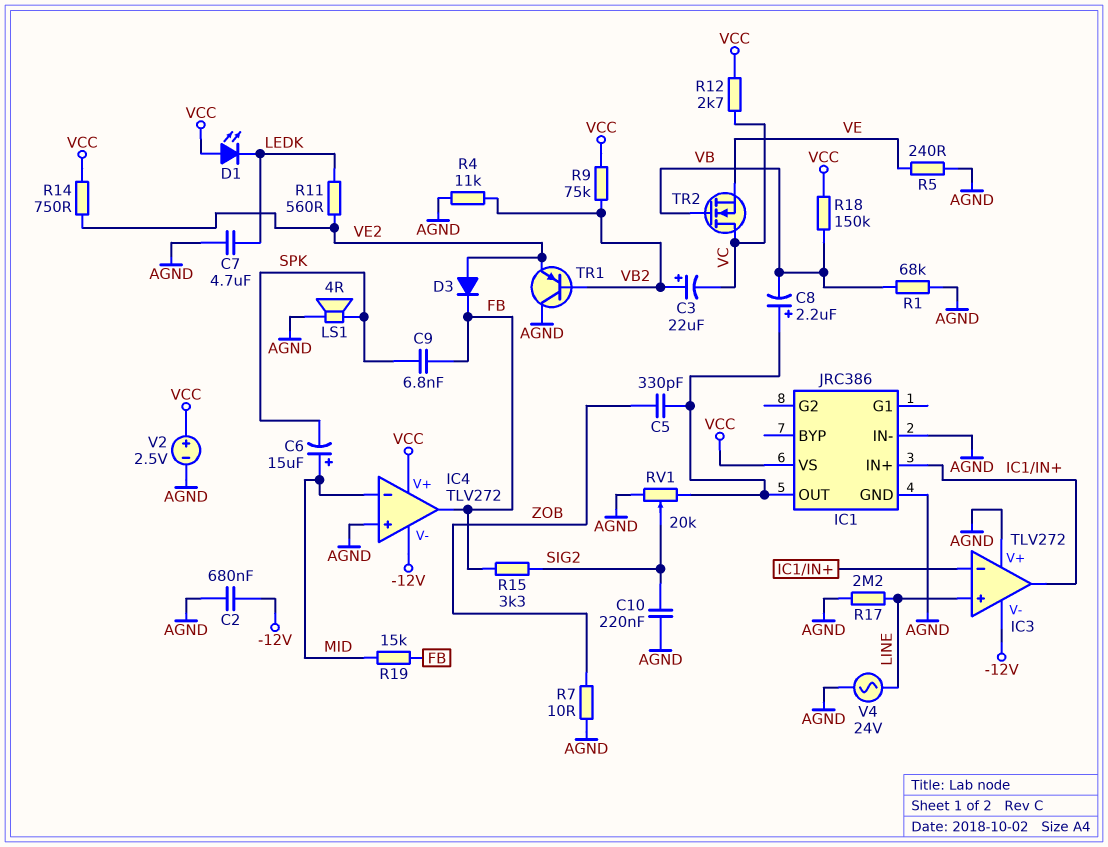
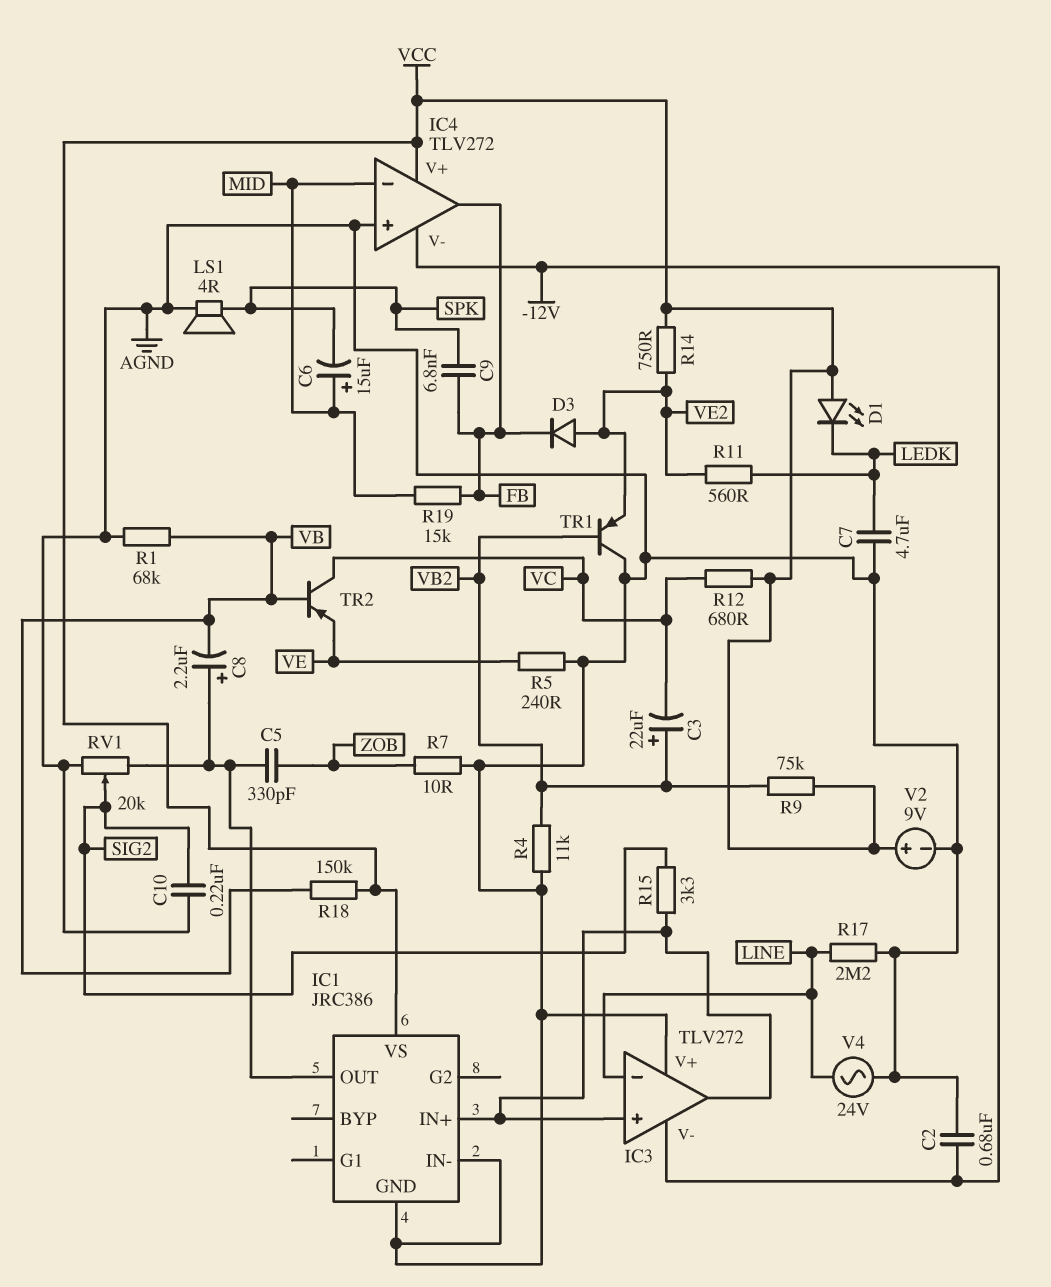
IC3 pin in+: LINE -> IC1/IN+
IC3 pin in-: IC1/IN+ -> LINE
R12: 2.7k (VC, VCC) -> 680 (VC, VCC)
R15: 3.3k (FB, SIG2) -> 3.3k (IC1/IN+, SIG2)
TR2: NMOS (G VB, D VC, S VE) -> PNP (B VB, C VC, E VE)
V2: 2.5V (plus VCC, minus AGND) -> 9V (plus VCC, minus AGND)

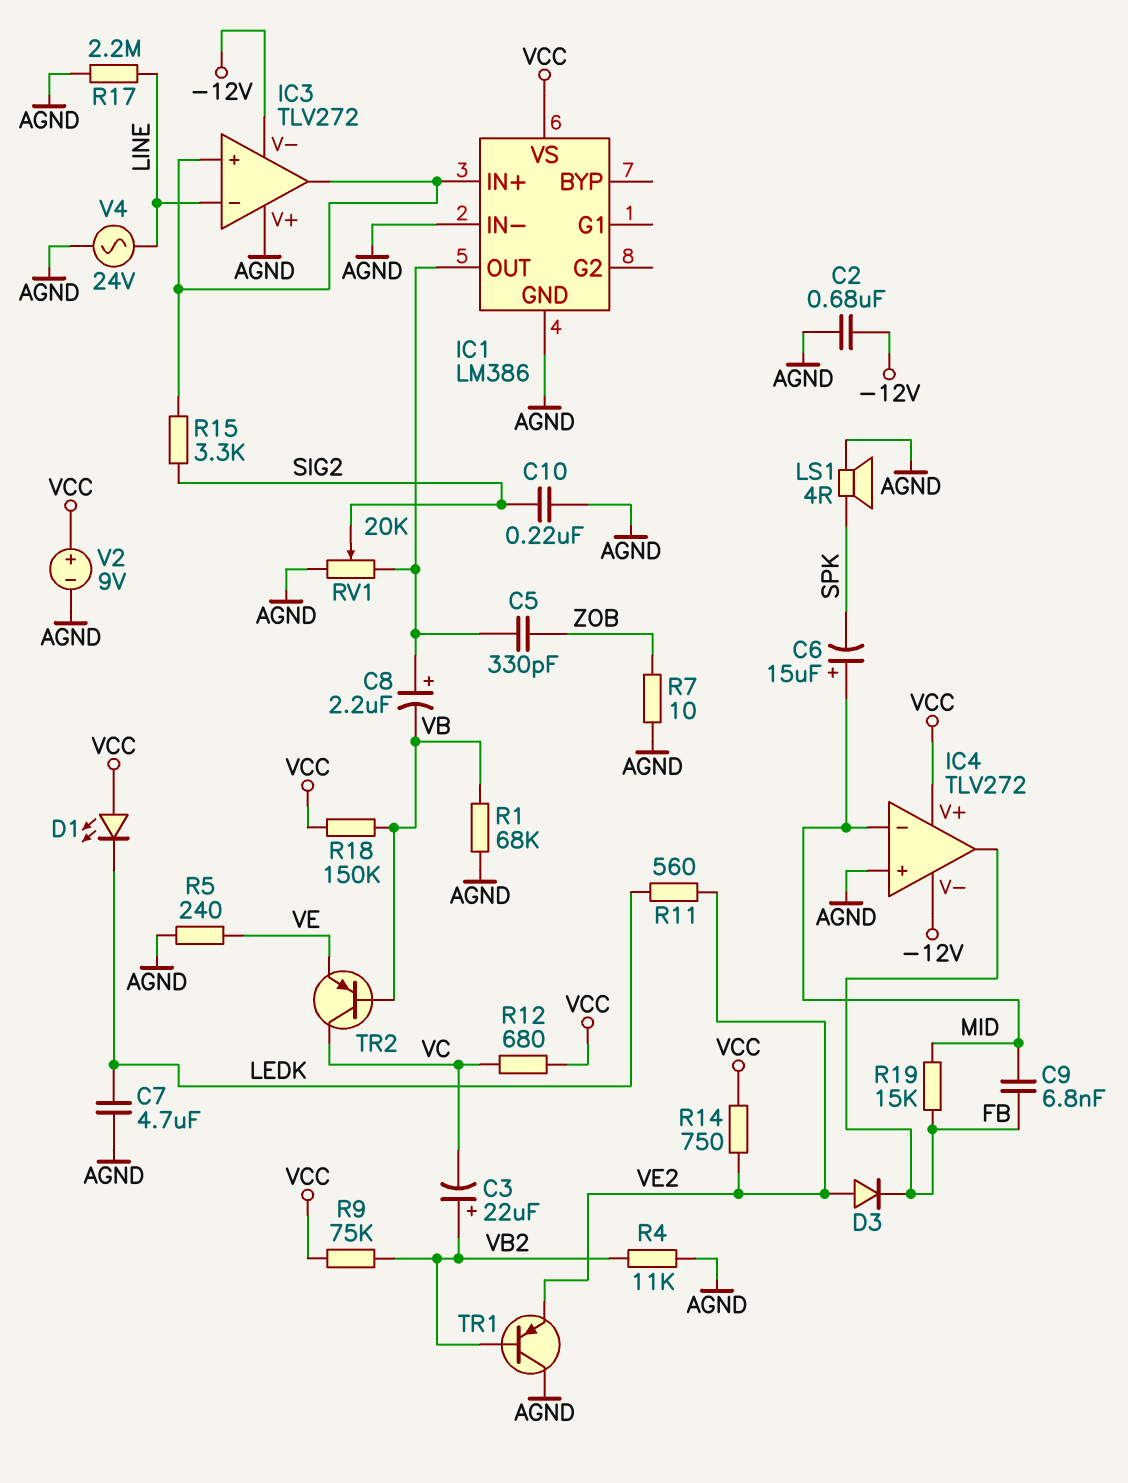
C9: 6.8nF (FB, SPK) -> 6.8nF (FB, MID)
IC1: JRC386 -> LM386

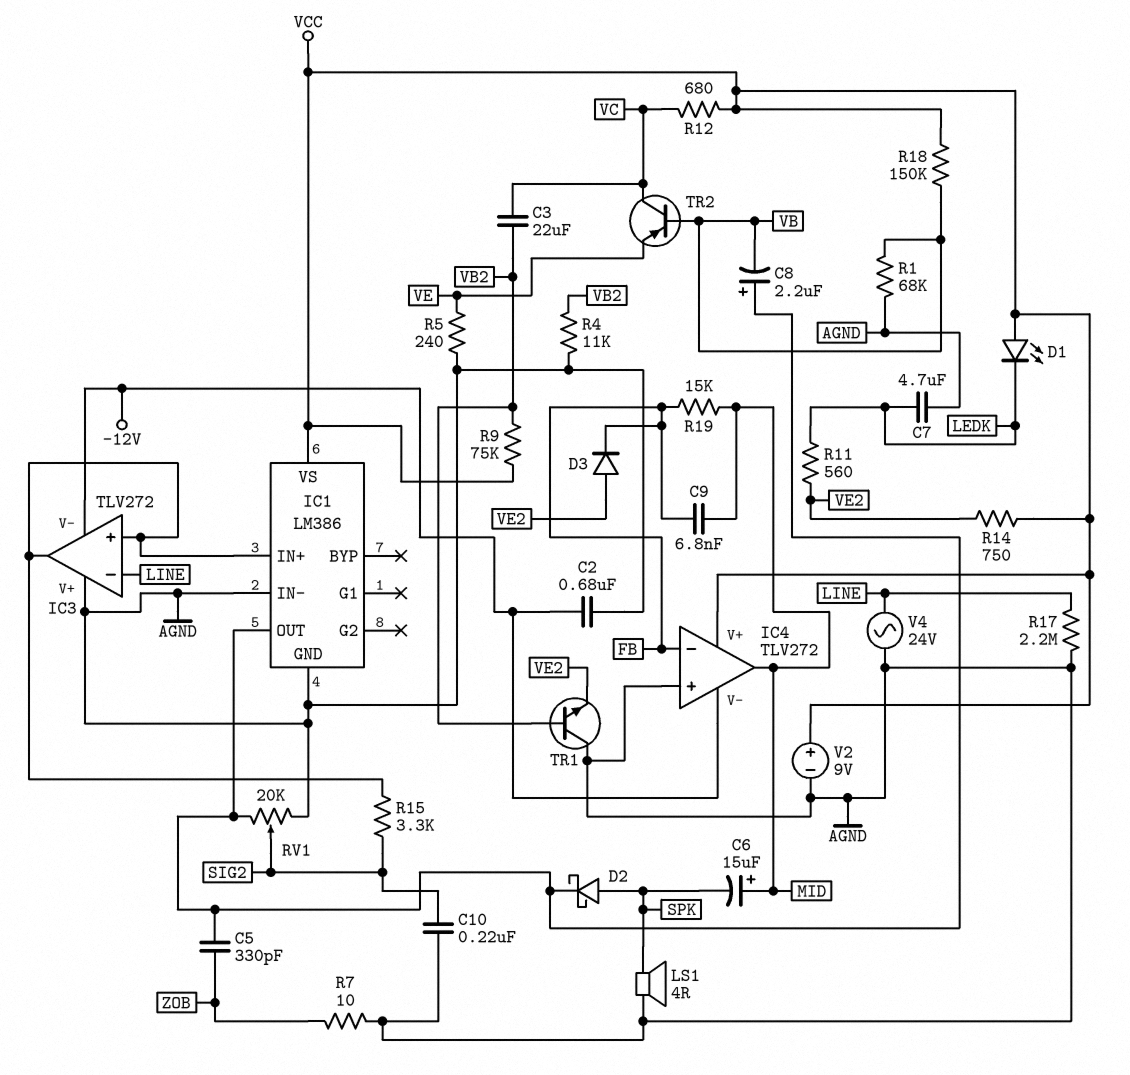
C3: 22uF (plus VB2, minus VC) -> 22uF (VB2, VC)
D2: none -> schottky (A SPK, K IC1/OUT)
IC4 pin in-: MID -> FB
IC4 pin out: FB -> MID
TR1: PNP (B VB2, C AGND, E VE2) -> NPN (B VB2, C AGND, E VE2)

